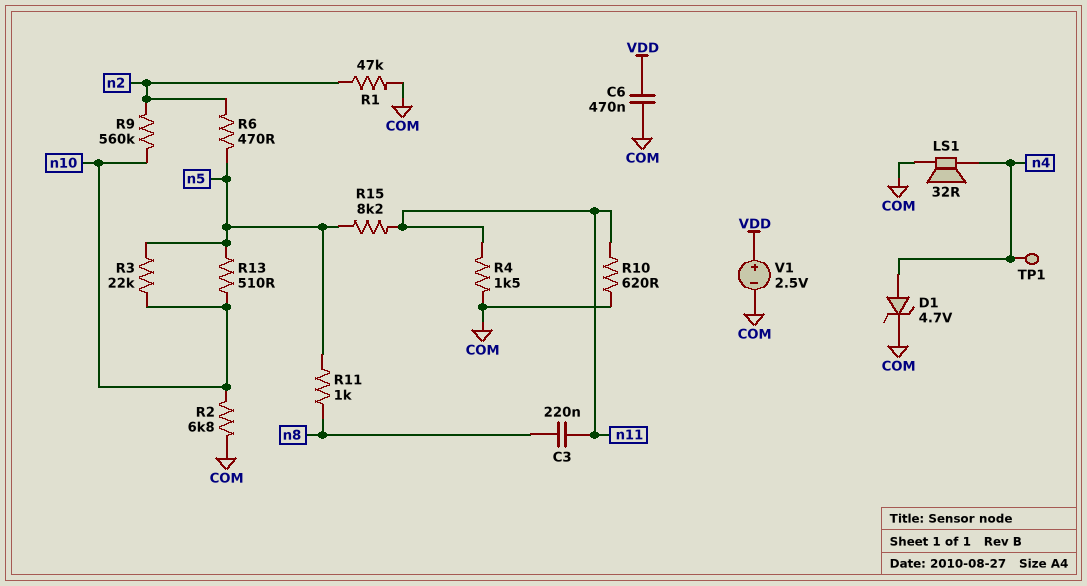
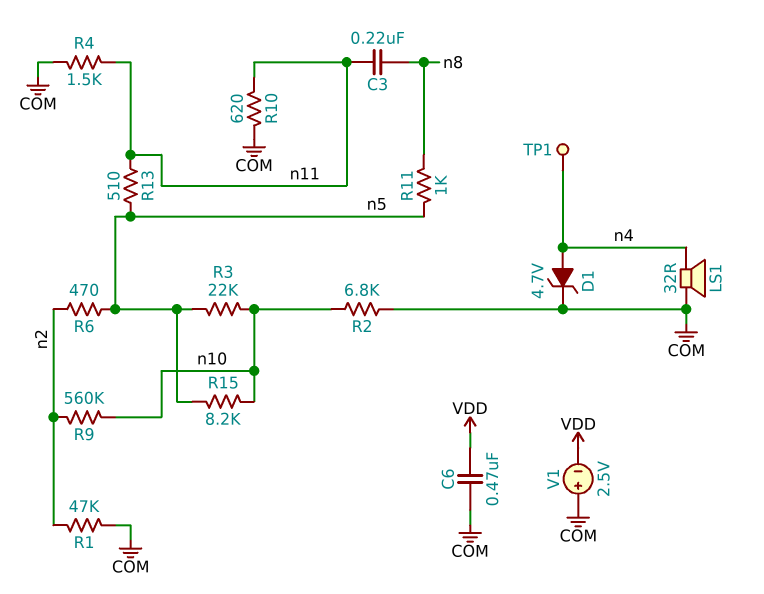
R13: 510 (n5, n10) -> 510 (n5, n11)
R15: 8.2k (n5, n11) -> 8.2k (n5, n10)
V1: 2.5V (plus VDD, minus COM) -> 2.5V (plus COM, minus VDD)

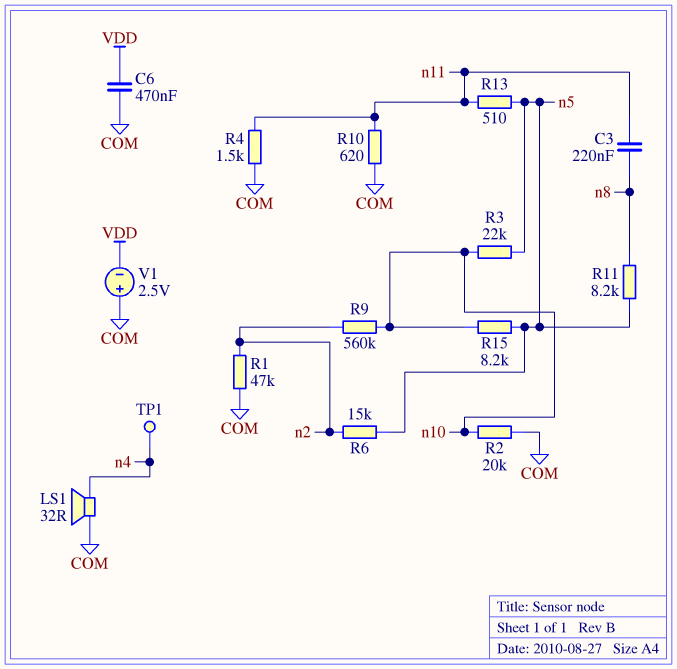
D1: zener 4.7V (A n4, K COM) -> none
R2: 6.8k (COM, n10) -> 20k (COM, n10)
R6: 470 (n2, n5) -> 15k (n2, n5)
R11: 1k (n5, n8) -> 8.2k (n5, n8)

